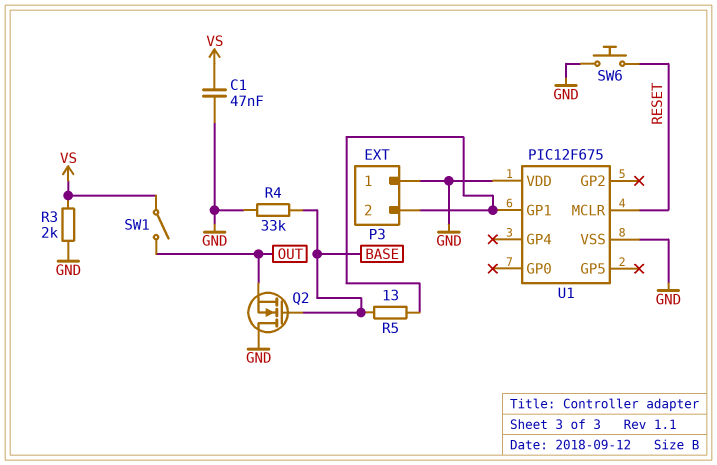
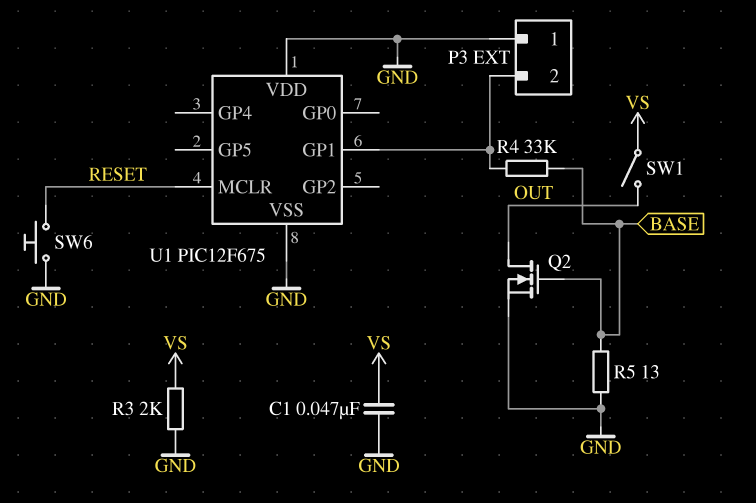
Q2: NMOS (G BASE, D GND, S OUT) -> NMOS (G BASE, D OUT, S GND)
R4: 33k (BASE, GND) -> 33k (BASE, P3/2)
R5: 13 (BASE, P3/2) -> 13 (BASE, GND)

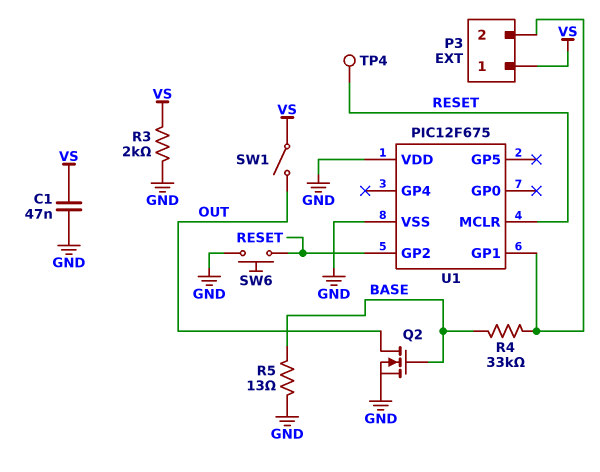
P3 pin 1: GND -> VS
TP4: none -> test point (RESET)
U1 pin GP2: none -> RESET

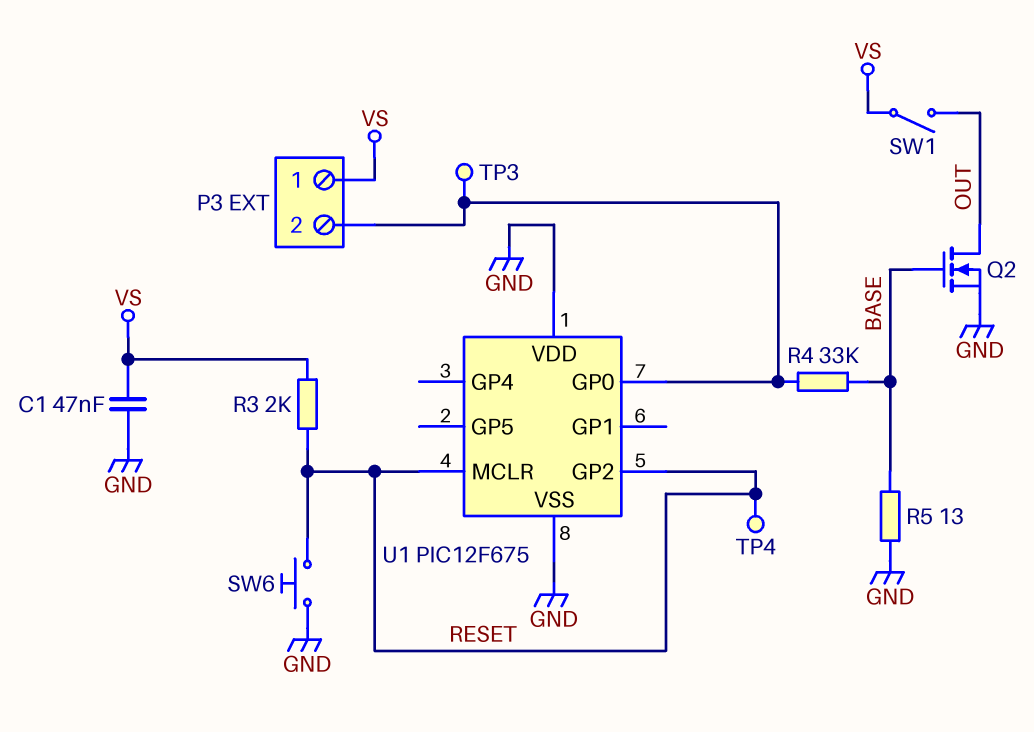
R3: 2k (GND, VS) -> 2k (RESET, VS)
TP3: none -> test point (P3/2)
U1 pin GP0: none -> P3/2
U1 pin GP1: P3/2 -> none

